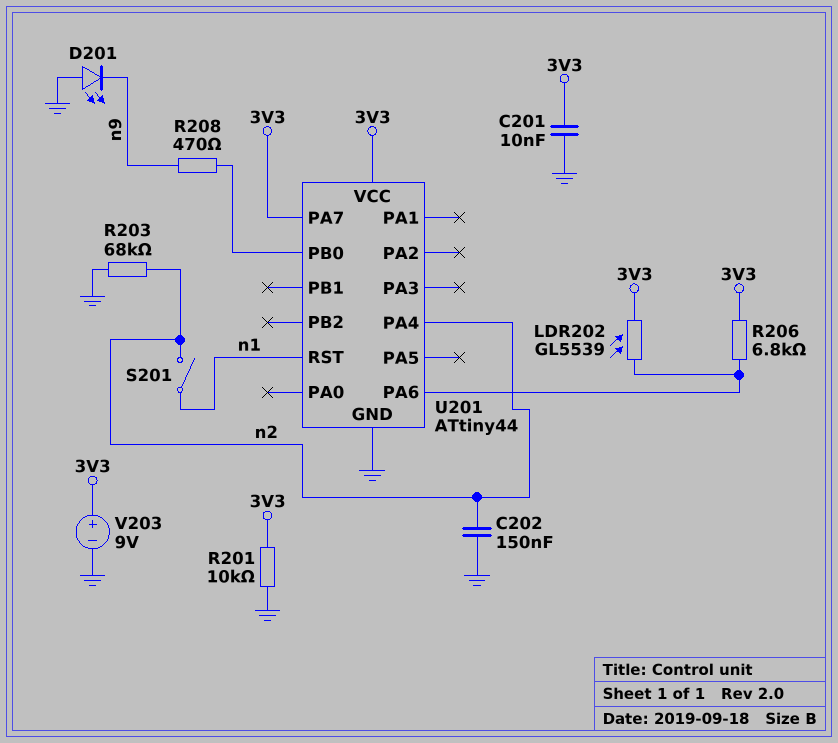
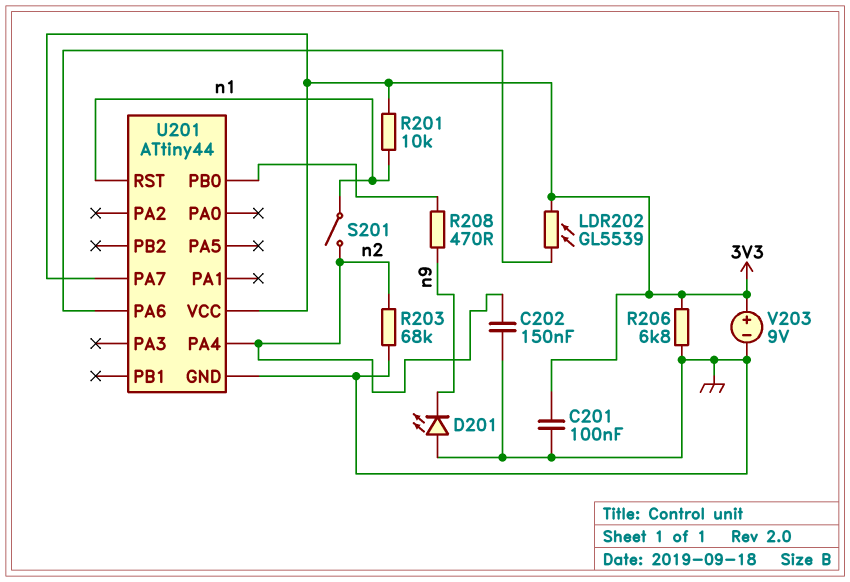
C201: 10nF (3V3, GND) -> 100nF (3V3, GND)
R201: 10k (3V3, GND) -> 10k (3V3, n1)
R206: 6.8k (3V3, U201/PA6) -> 6.8k (3V3, GND)

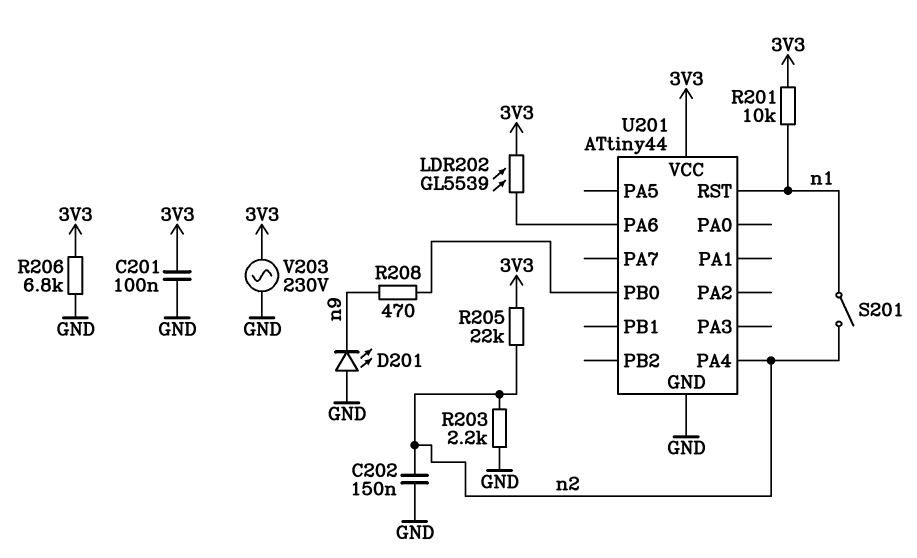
R203: 68k (GND, n2) -> 2.2k (GND, n2)
R205: none -> 22k (3V3, n2)
U201 pin PA7: 3V3 -> none
V203: 9V (plus 3V3, minus GND) -> AC 230V (3V3, GND)

